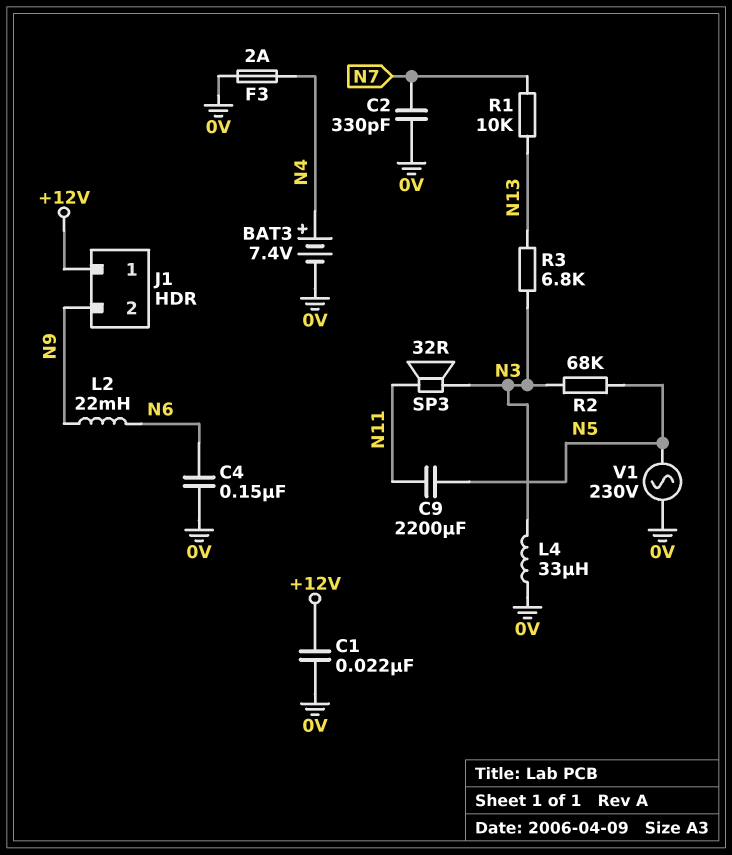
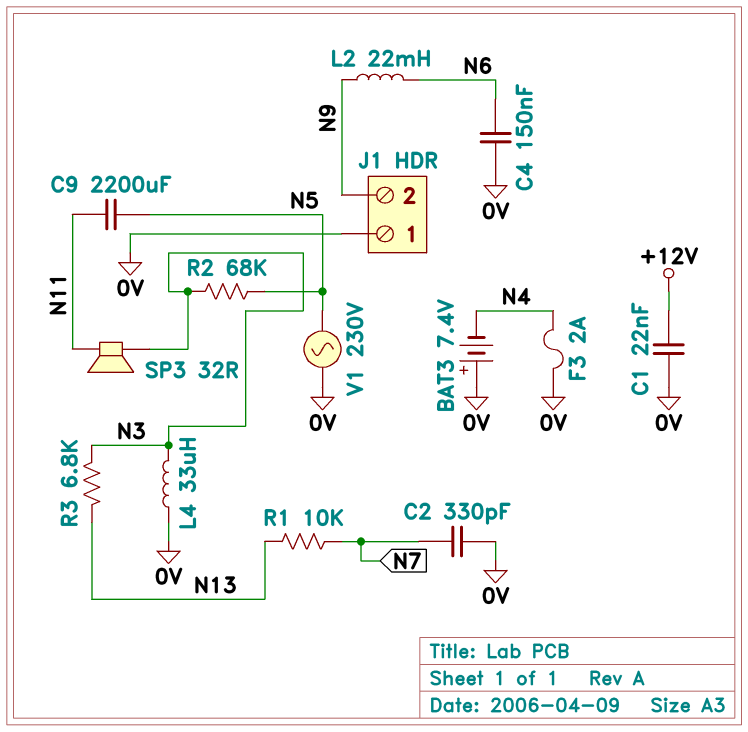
BAT3: 7.4V (plus N4, minus 0V) -> 7.4V (plus 0V, minus N4)
J1 pin 1: +12V -> 0V

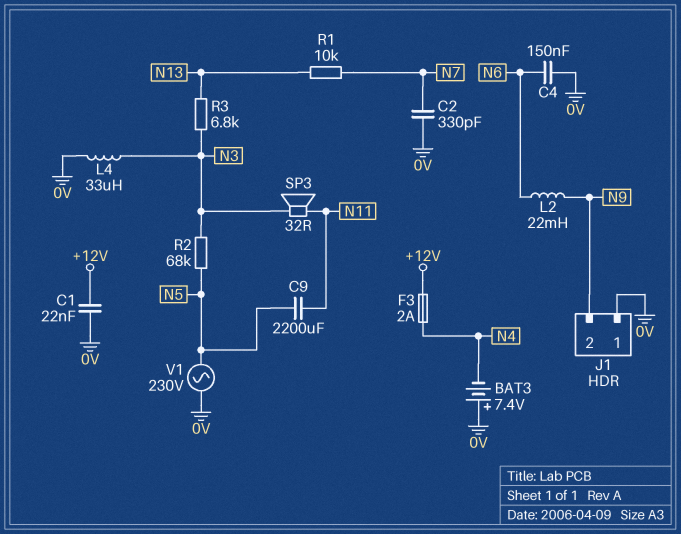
F3: 2A (0V, N4) -> 2A (+12V, N4)

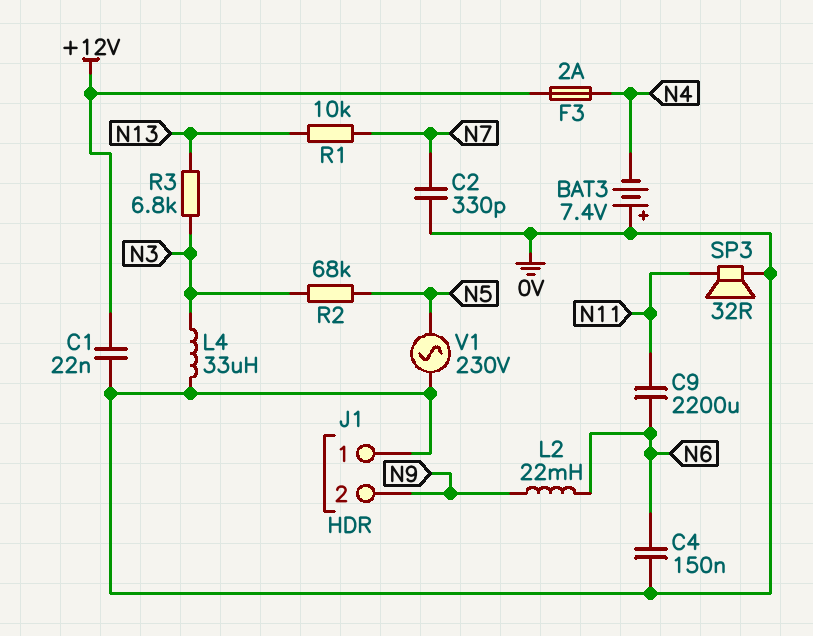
C9: 2200uF (N5, N11) -> 2200uF (N6, N11)
SP3: speaker 32R (N3, N11) -> speaker 32R (0V, N11)

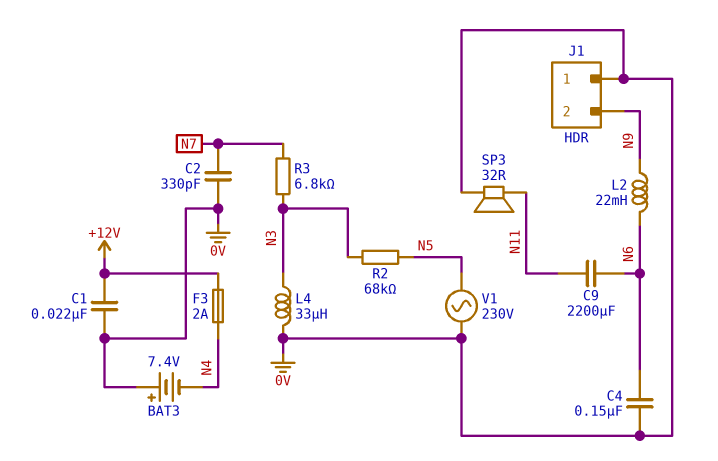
R1: 10k (N7, N13) -> none
R3: 6.8k (N3, N13) -> 6.8k (N3, N7)

